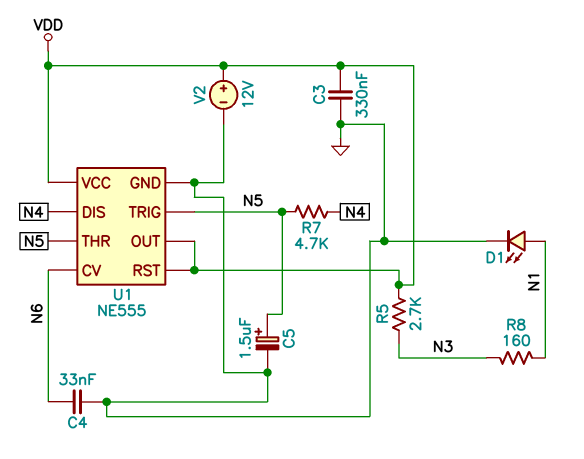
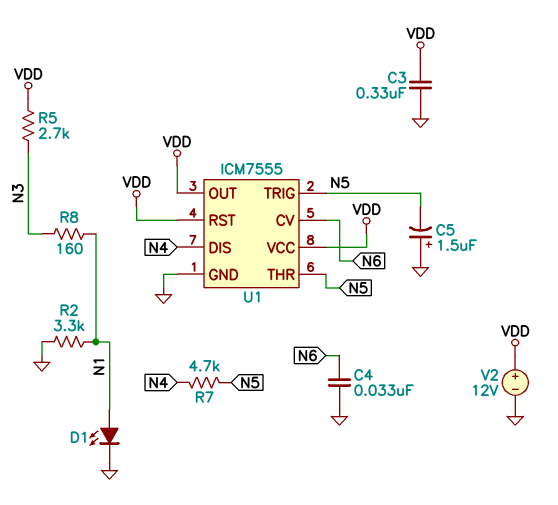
C5: 1.5uF (plus N5, minus GND) -> 1.5uF (plus GND, minus N5)
R2: none -> 3.3k (GND, N1)
U1: NE555 -> ICM7555

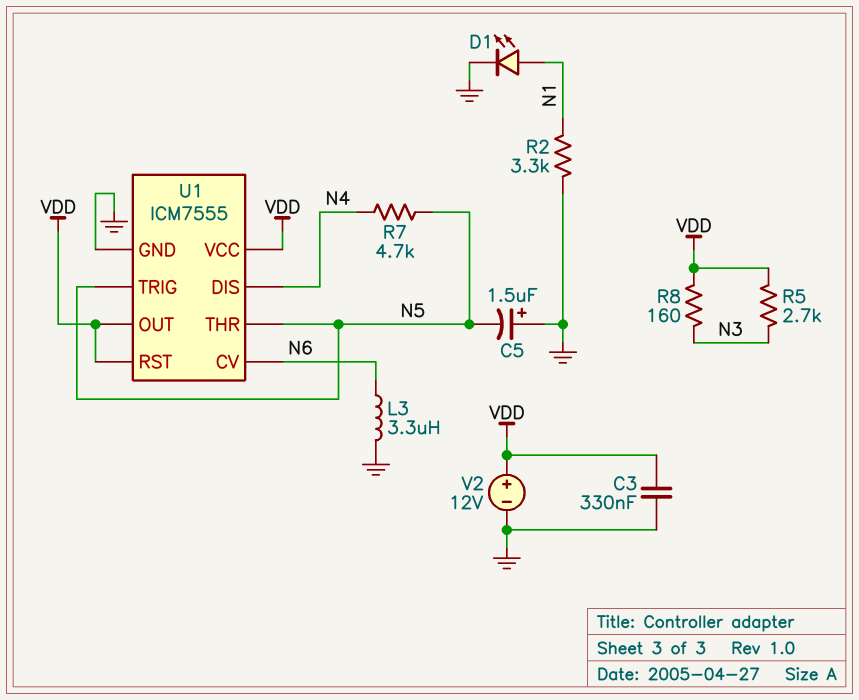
C4: 33nF (GND, N6) -> none
L3: none -> 3.3uH (GND, N6)
R8: 160 (N1, N3) -> 160 (N3, VDD)

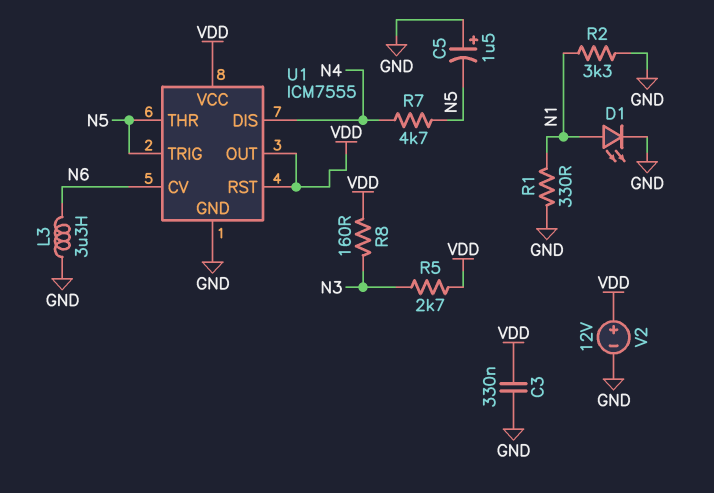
R1: none -> 330 (GND, N1)

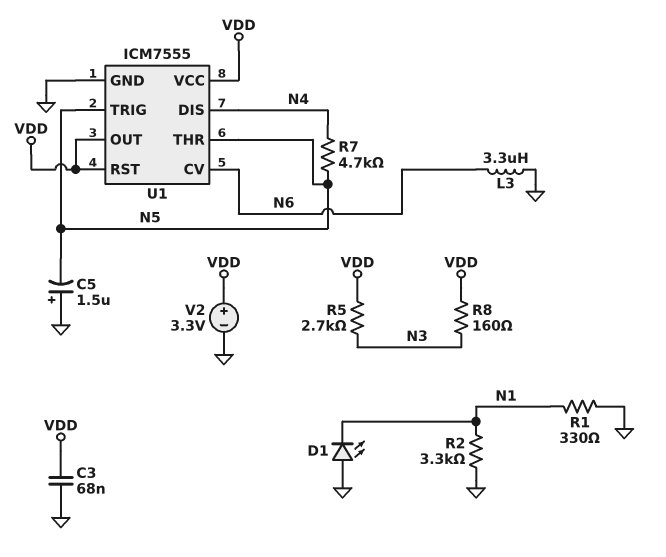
C3: 330nF (GND, VDD) -> 68nF (GND, VDD)
D1: LED (A N1, K GND) -> LED (A GND, K N1)
V2: 12V (plus VDD, minus GND) -> 3.3V (plus VDD, minus GND)

